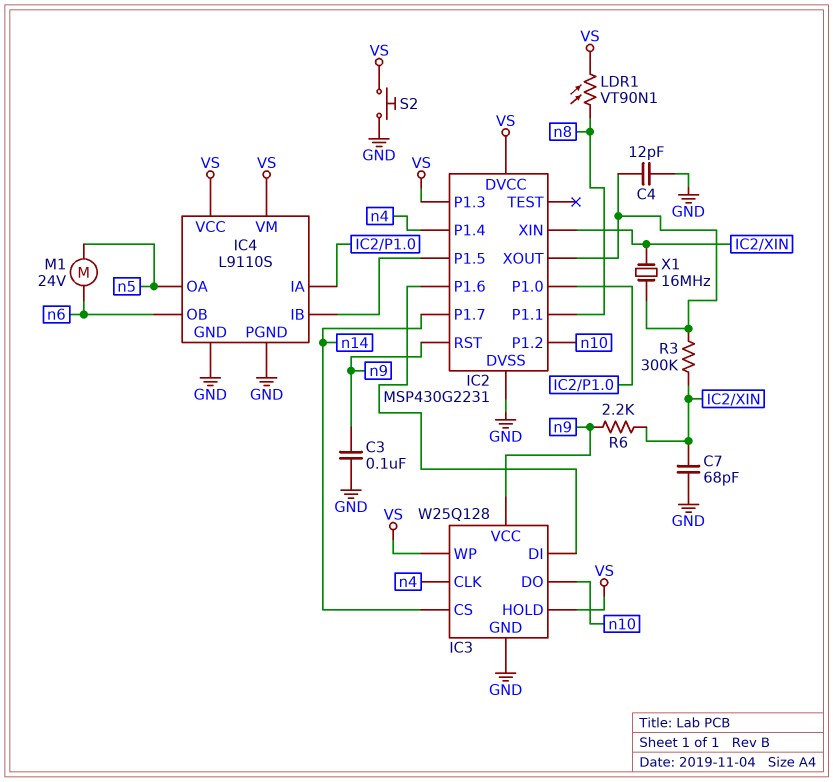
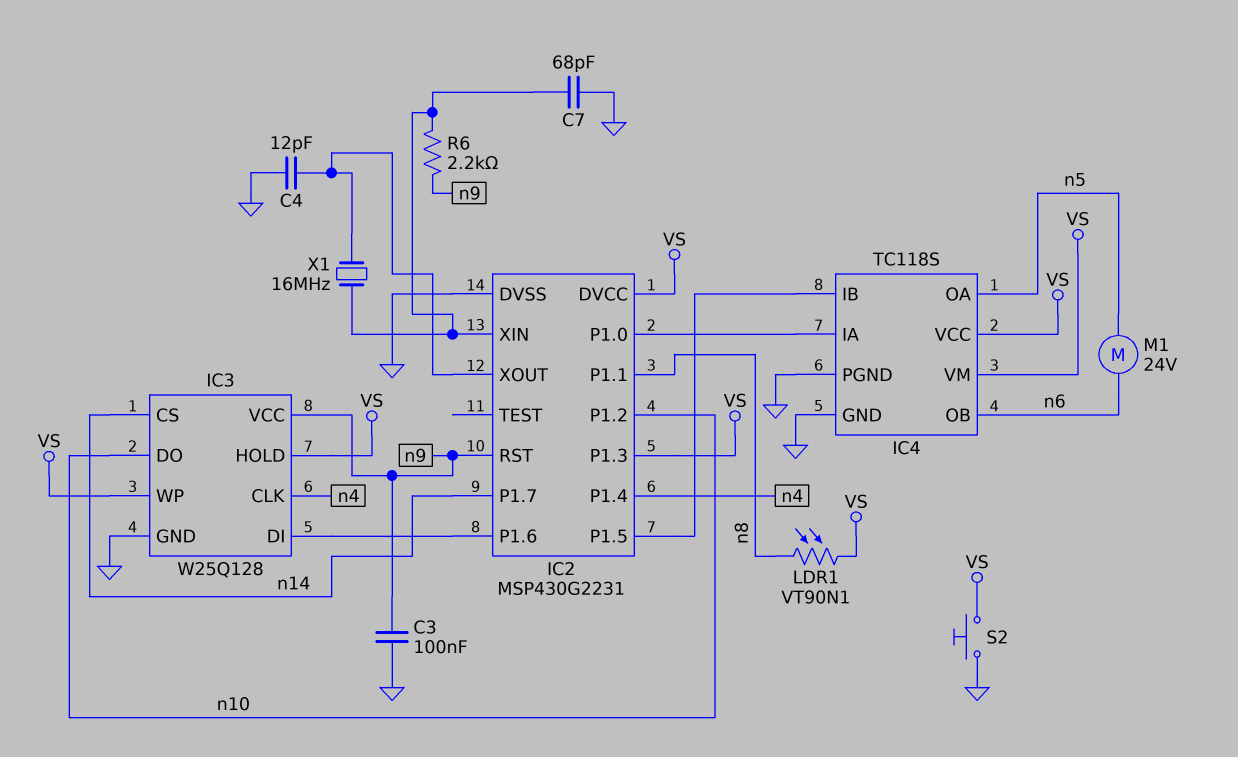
IC4: L9110S -> TC118S
R3: 300k (IC2/XIN, IC2/XOUT) -> none

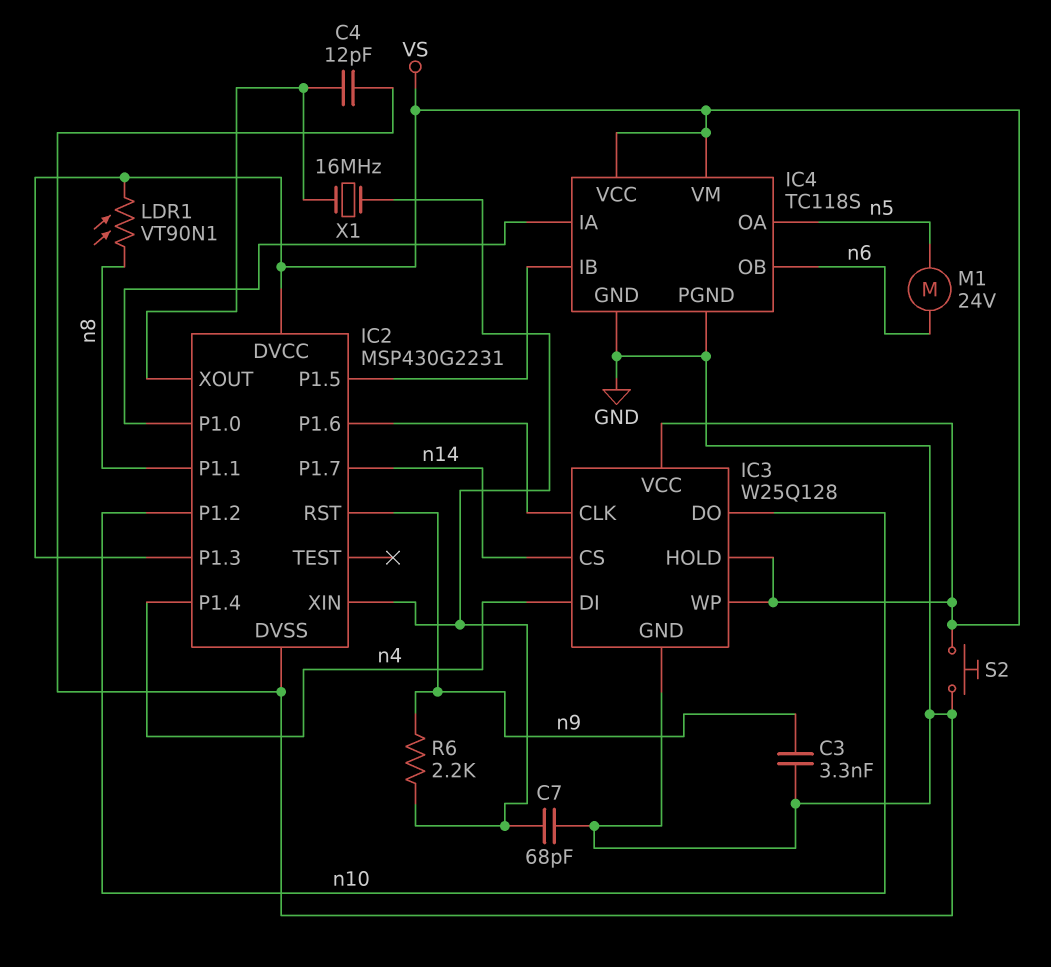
C3: 100nF (GND, n9) -> 3.3nF (GND, n9)
IC3 pin CLK: n4 -> IC2/P1.6
IC3 pin DI: IC2/P1.6 -> n4
IC3 pin VCC: n9 -> VS

